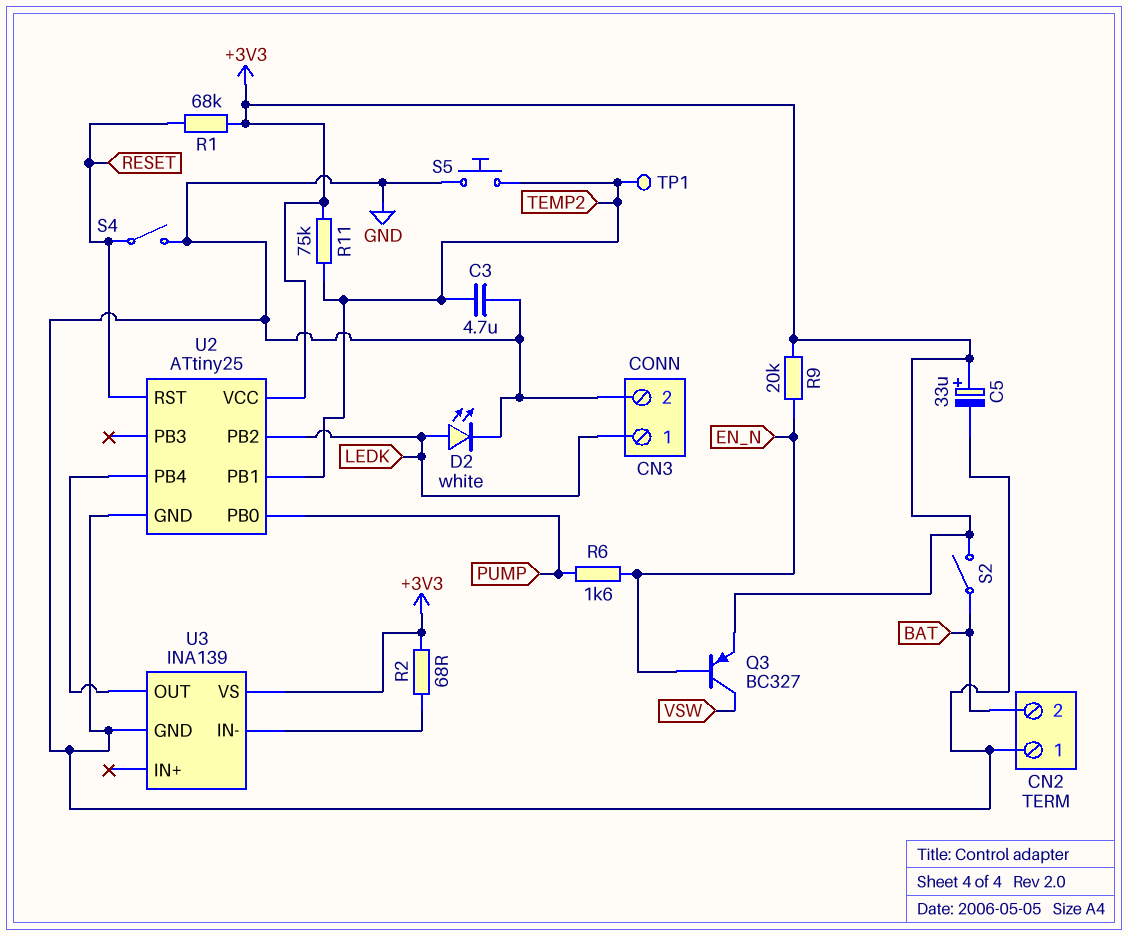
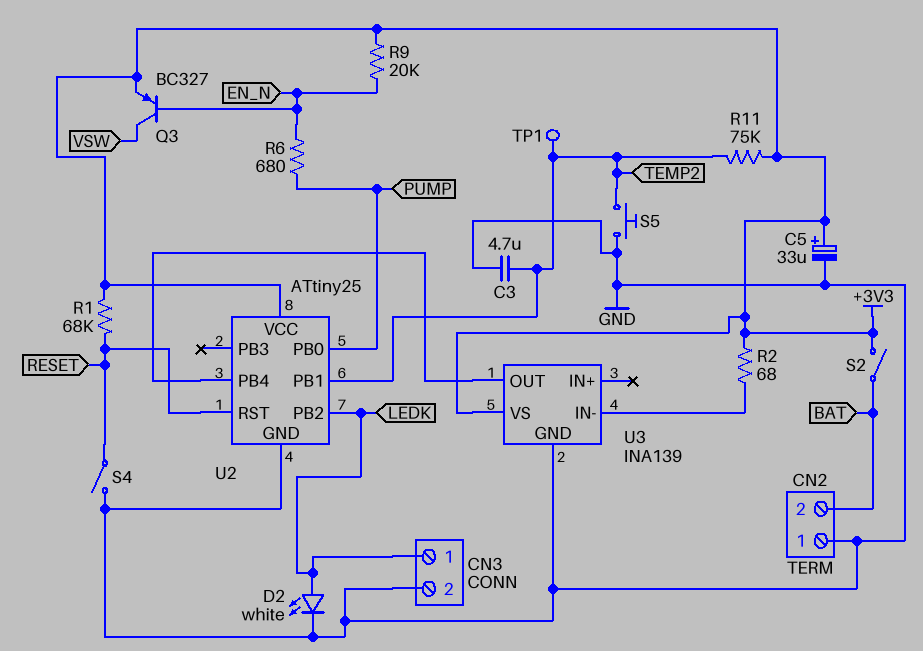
R6: 1.6k (EN_N, PUMP) -> 680 (EN_N, PUMP)

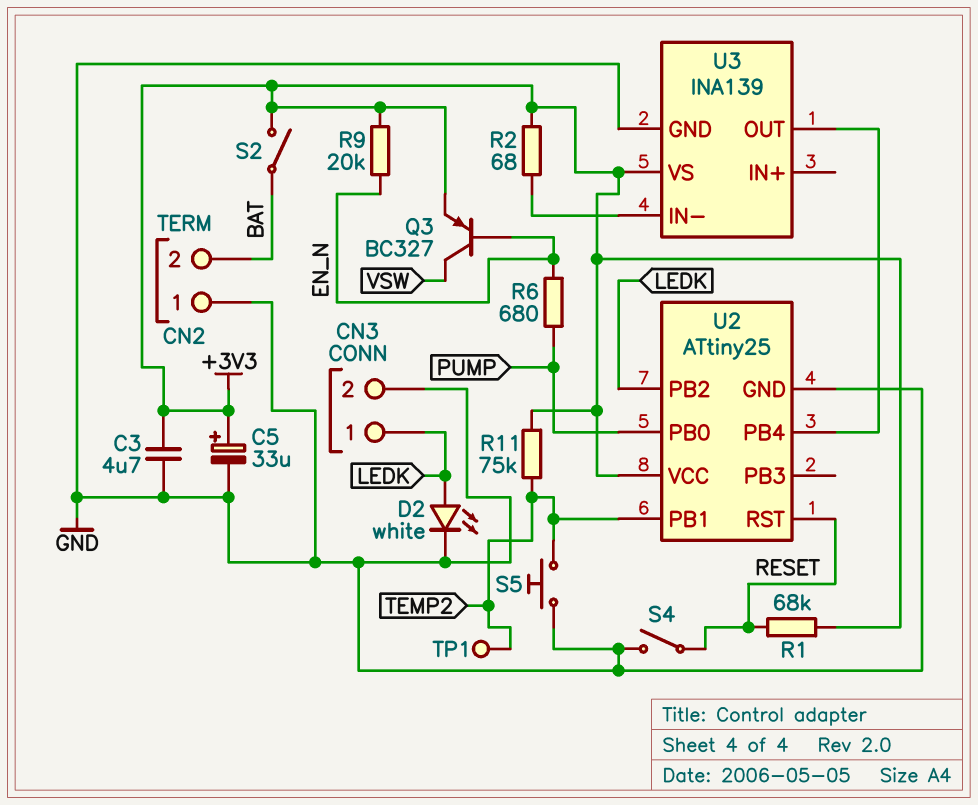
C3: 4.7uF (GND, TEMP2) -> 4.7uF (+3V3, GND)

